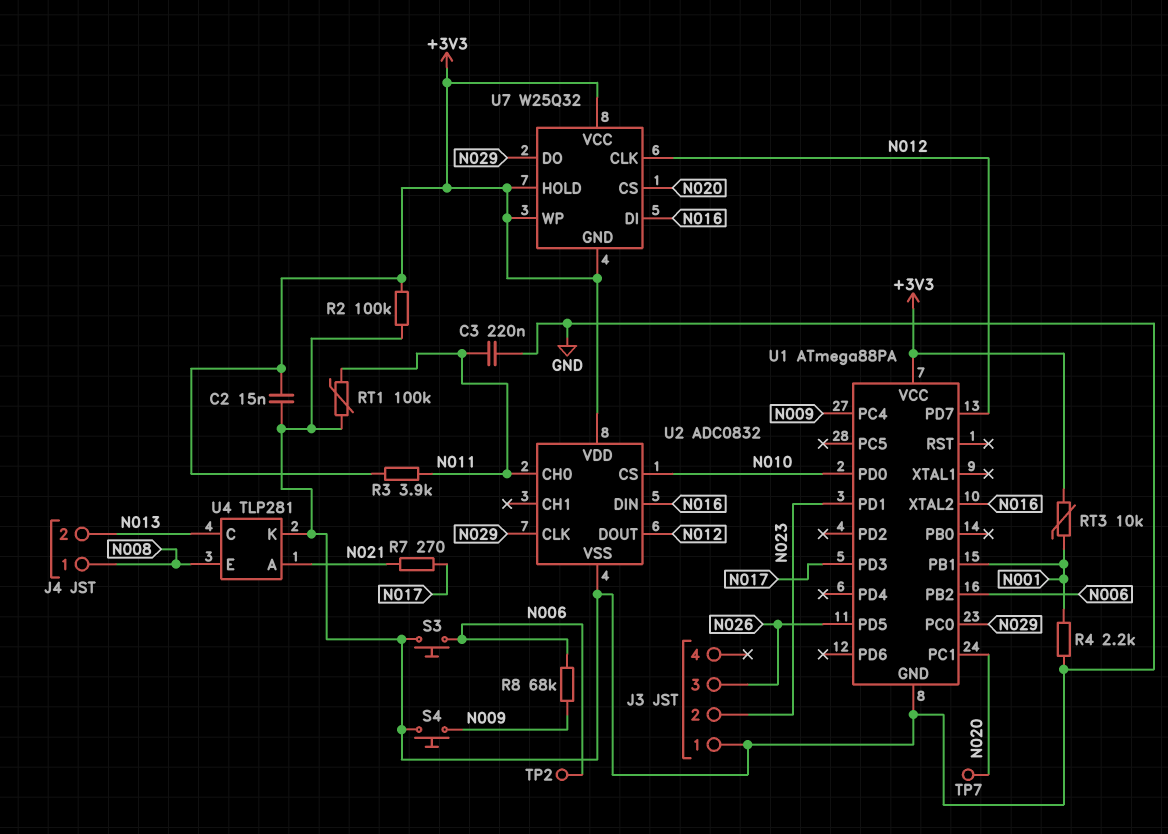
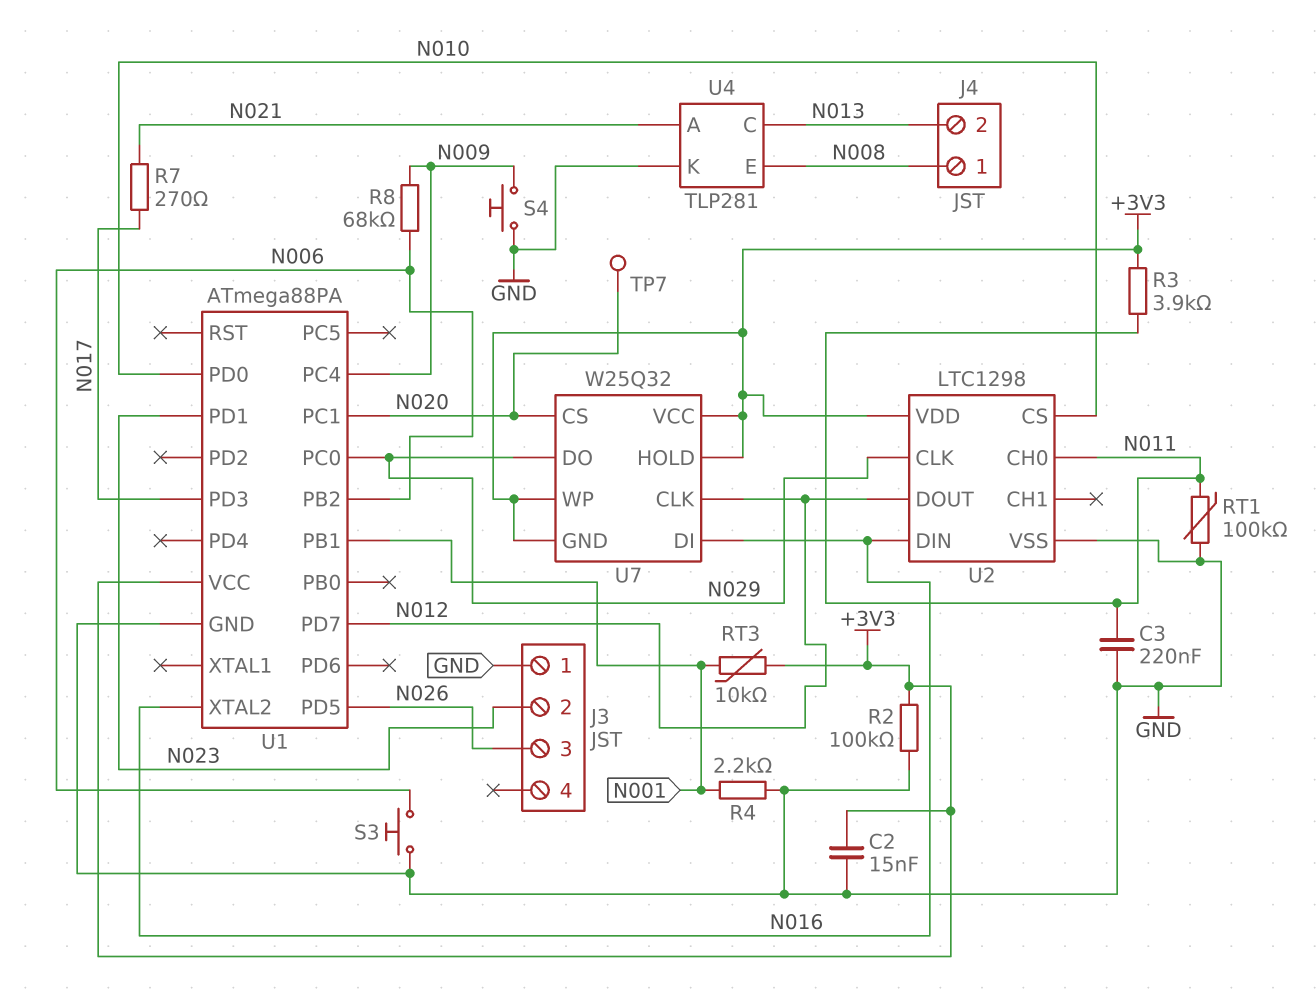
TP2: test point (N006) -> none
U2: ADC0832 -> LTC1298

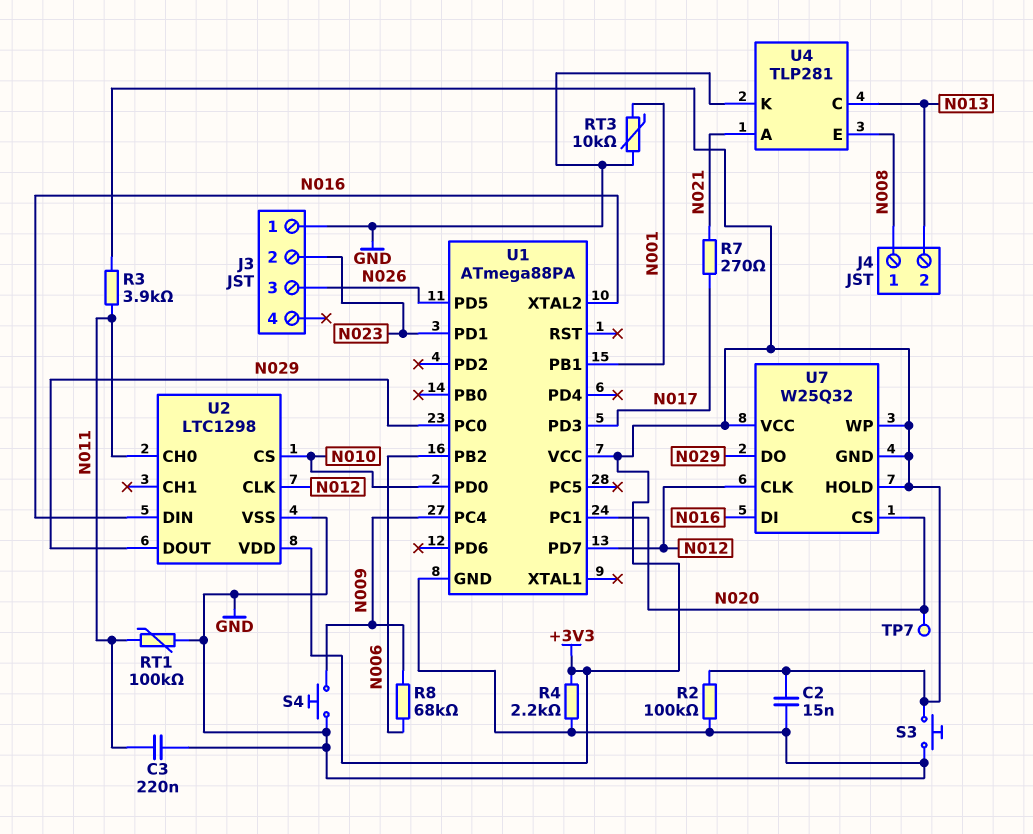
R4: 2.2k (GND, N001) -> 2.2k (+3V3, GND)
RT3: 10k (+3V3, N001) -> 10k (GND, N001)
S3: button (GND, N006) -> button (+3V3, GND)
U2 pin CLK: N029 -> N012
U2 pin DOUT: N012 -> N029

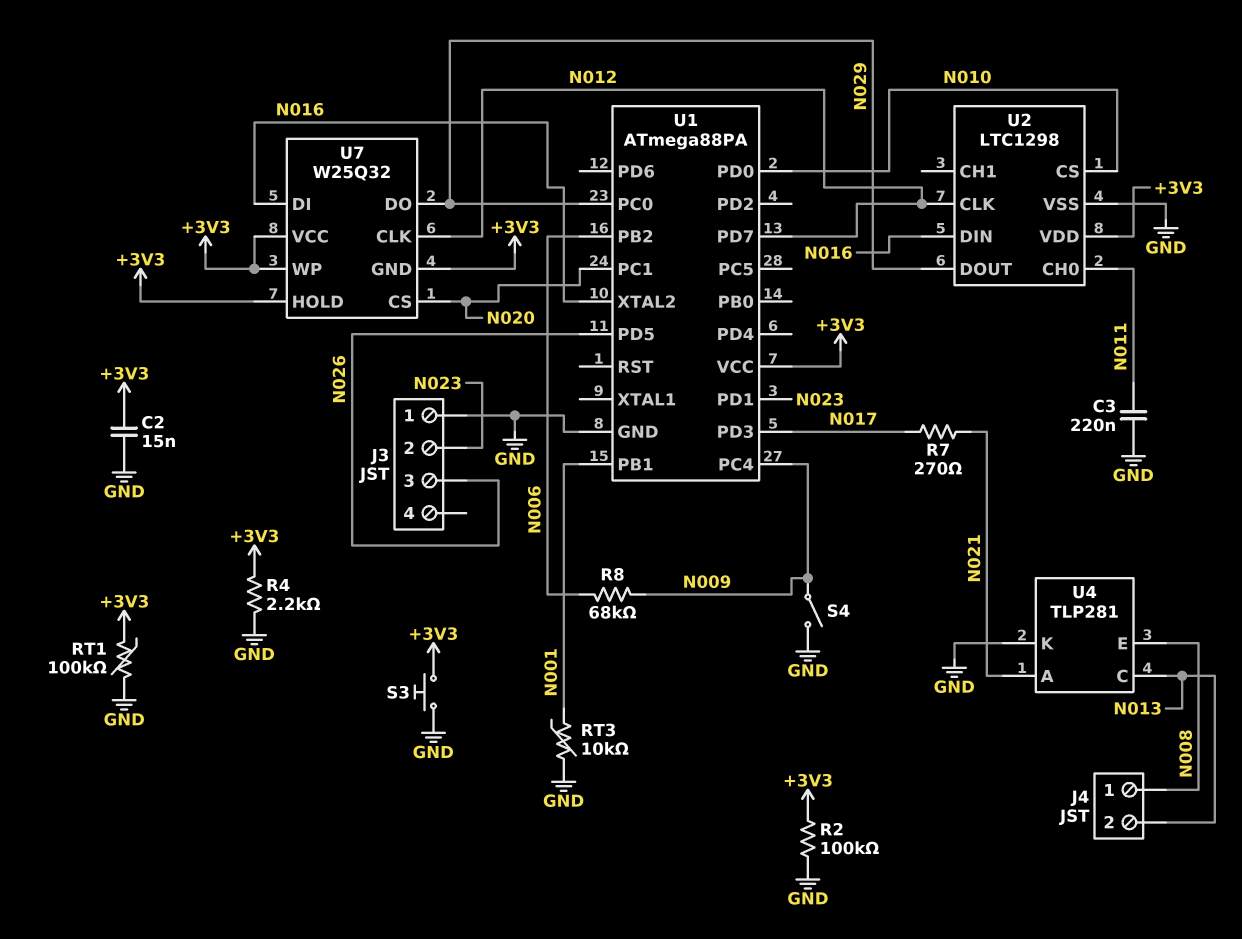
R3: 3.9k (+3V3, N011) -> none
RT1: 100k (GND, N011) -> 100k (+3V3, GND)
S4: button (GND, N009) -> switch (GND, N009)
TP7: test point (N020) -> none

